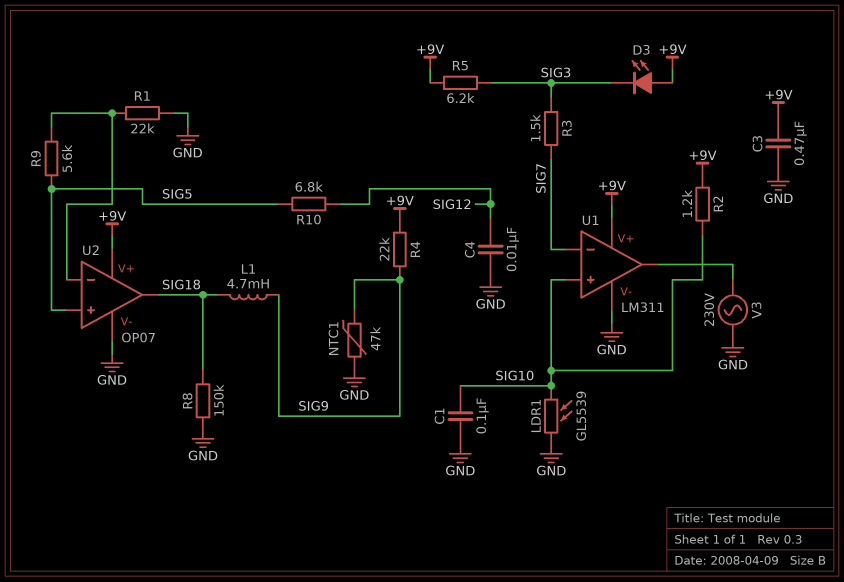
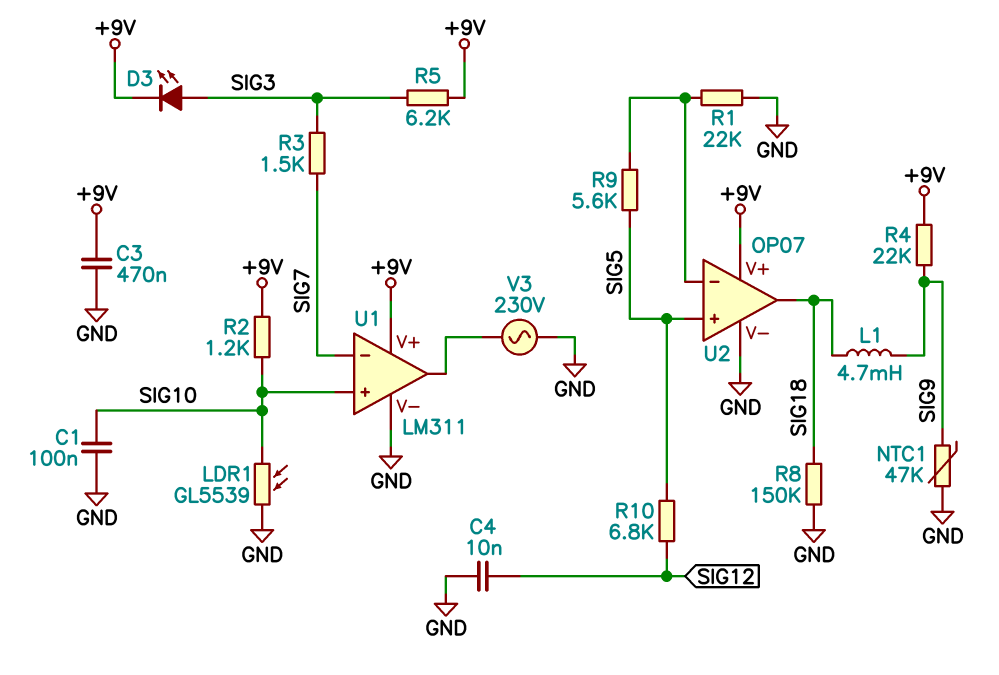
D3: LED (A +9V, K SIG3) -> LED (A SIG3, K +9V)

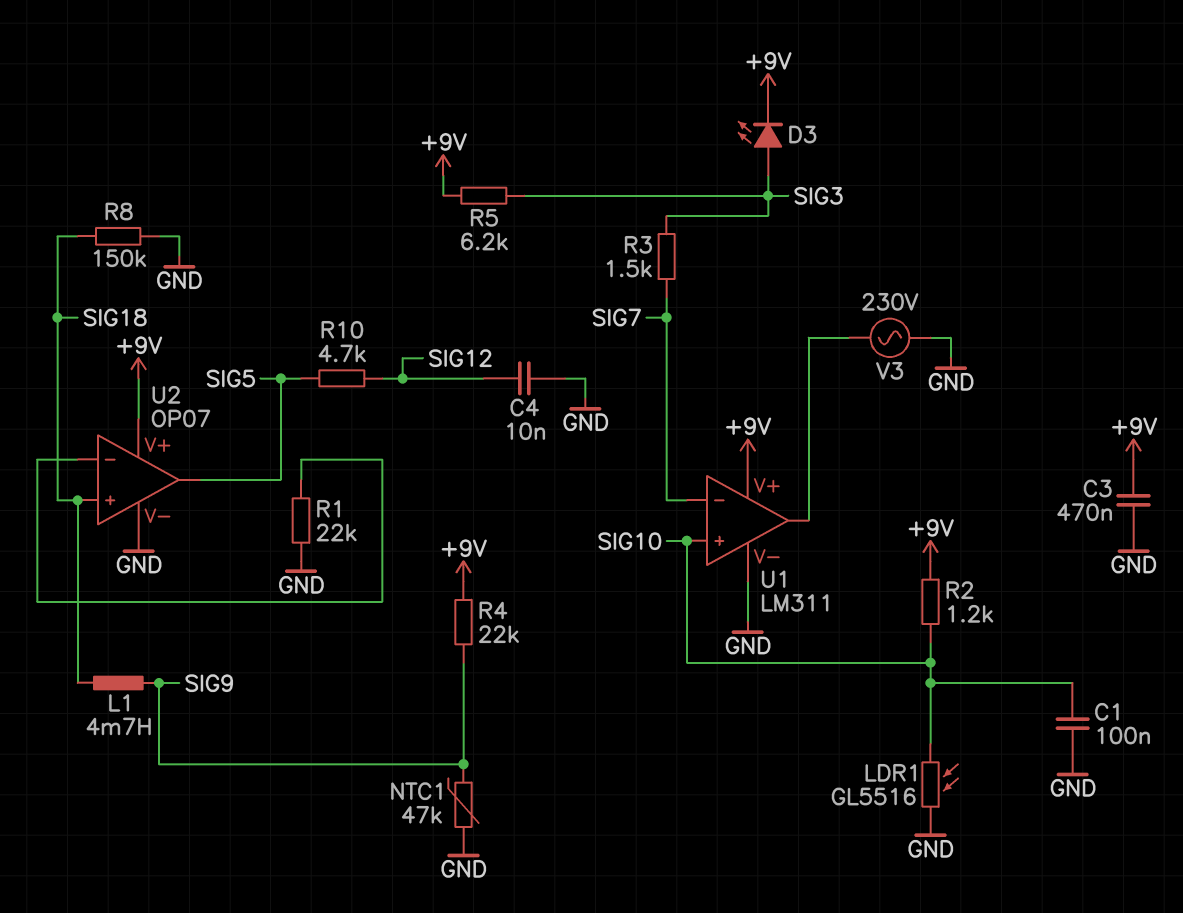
LDR1: GL5539 (GND, SIG10) -> GL5516 (GND, SIG10)
R9: 5.6k (SIG5, U2/in-) -> none
R10: 6.8k (SIG5, SIG12) -> 4.7k (SIG5, SIG12)
U2 pin in+: SIG5 -> SIG18
U2 pin out: SIG18 -> SIG5

